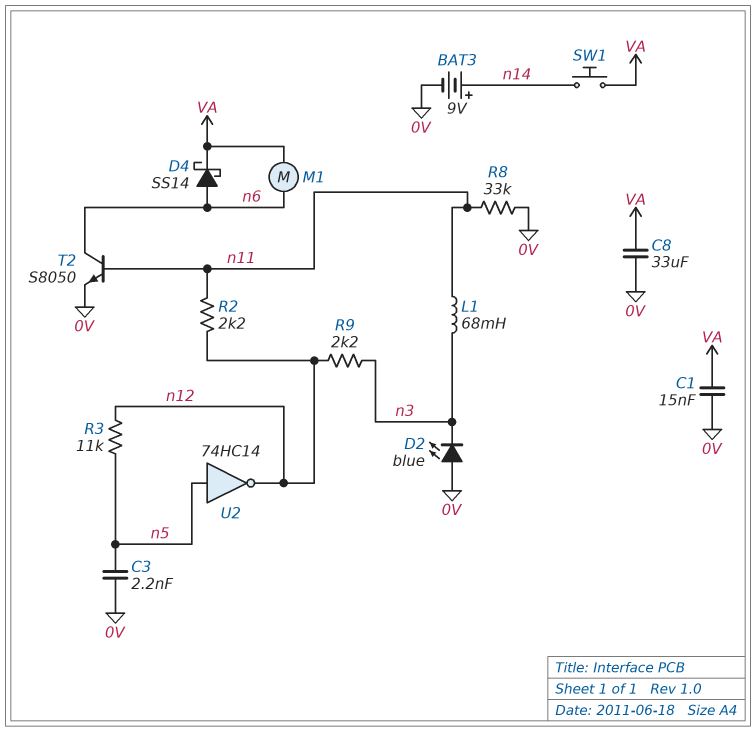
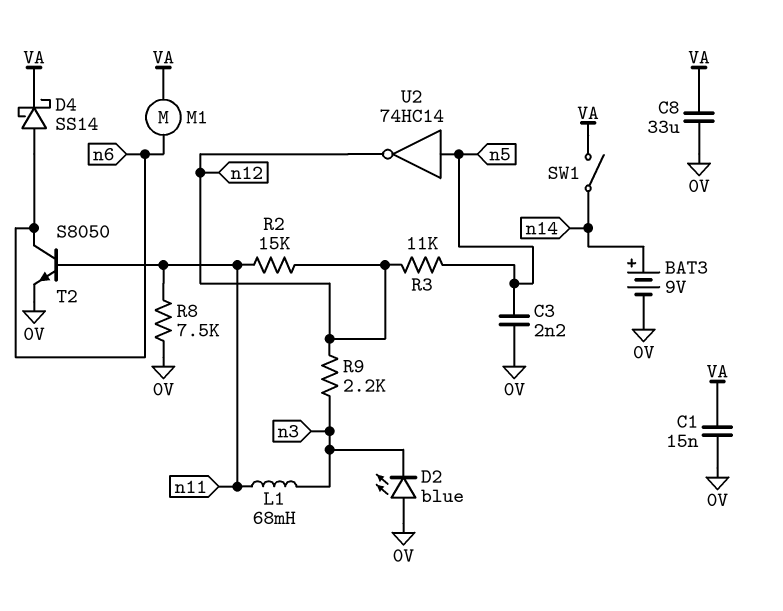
R2: 2.2k (n11, n12) -> 15k (n11, n12)
R8: 33k (0V, n11) -> 7.5k (0V, n11)
SW1: button (VA, n14) -> switch (VA, n14)

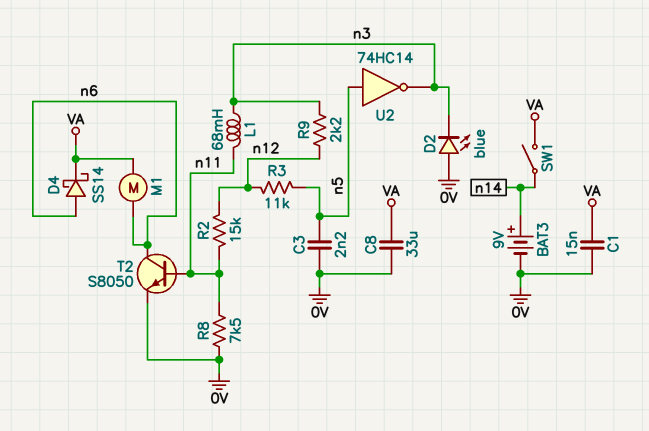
U2: NOT 74HC14 (in n5, out n12) -> NOT 74HC14 (in n5, out n3)

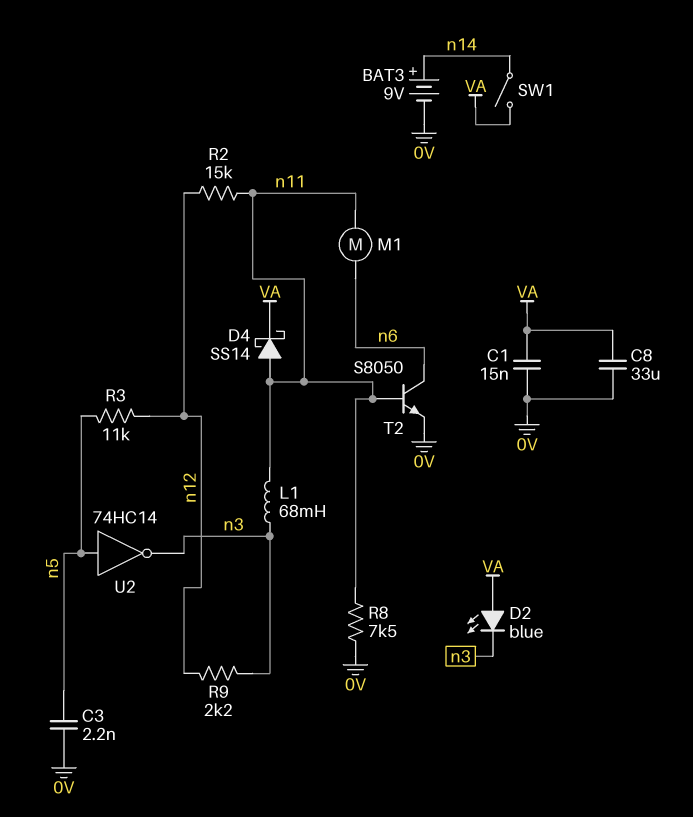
D2: LED blue (A 0V, K n3) -> LED blue (A VA, K n3)
D4: schottky SS14 (A n6, K VA) -> schottky SS14 (A n11, K VA)
M1: motor (VA, n6) -> motor (n6, n11)

